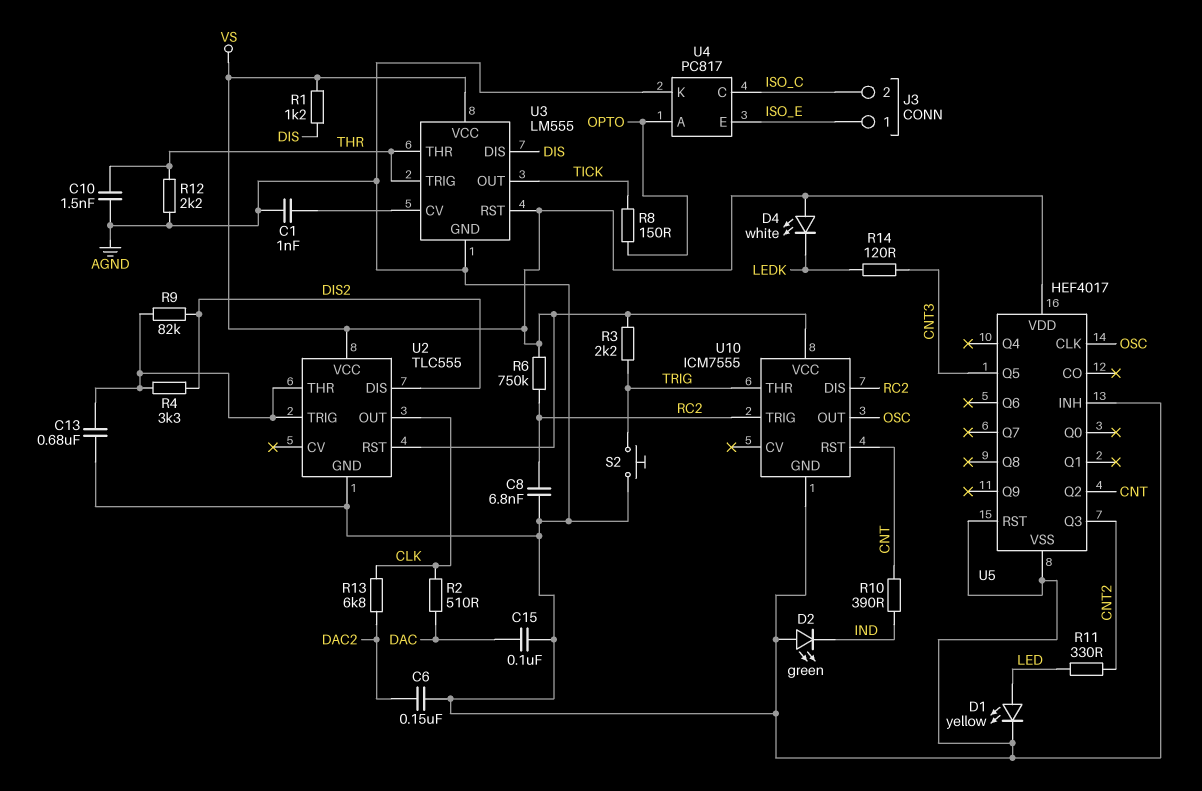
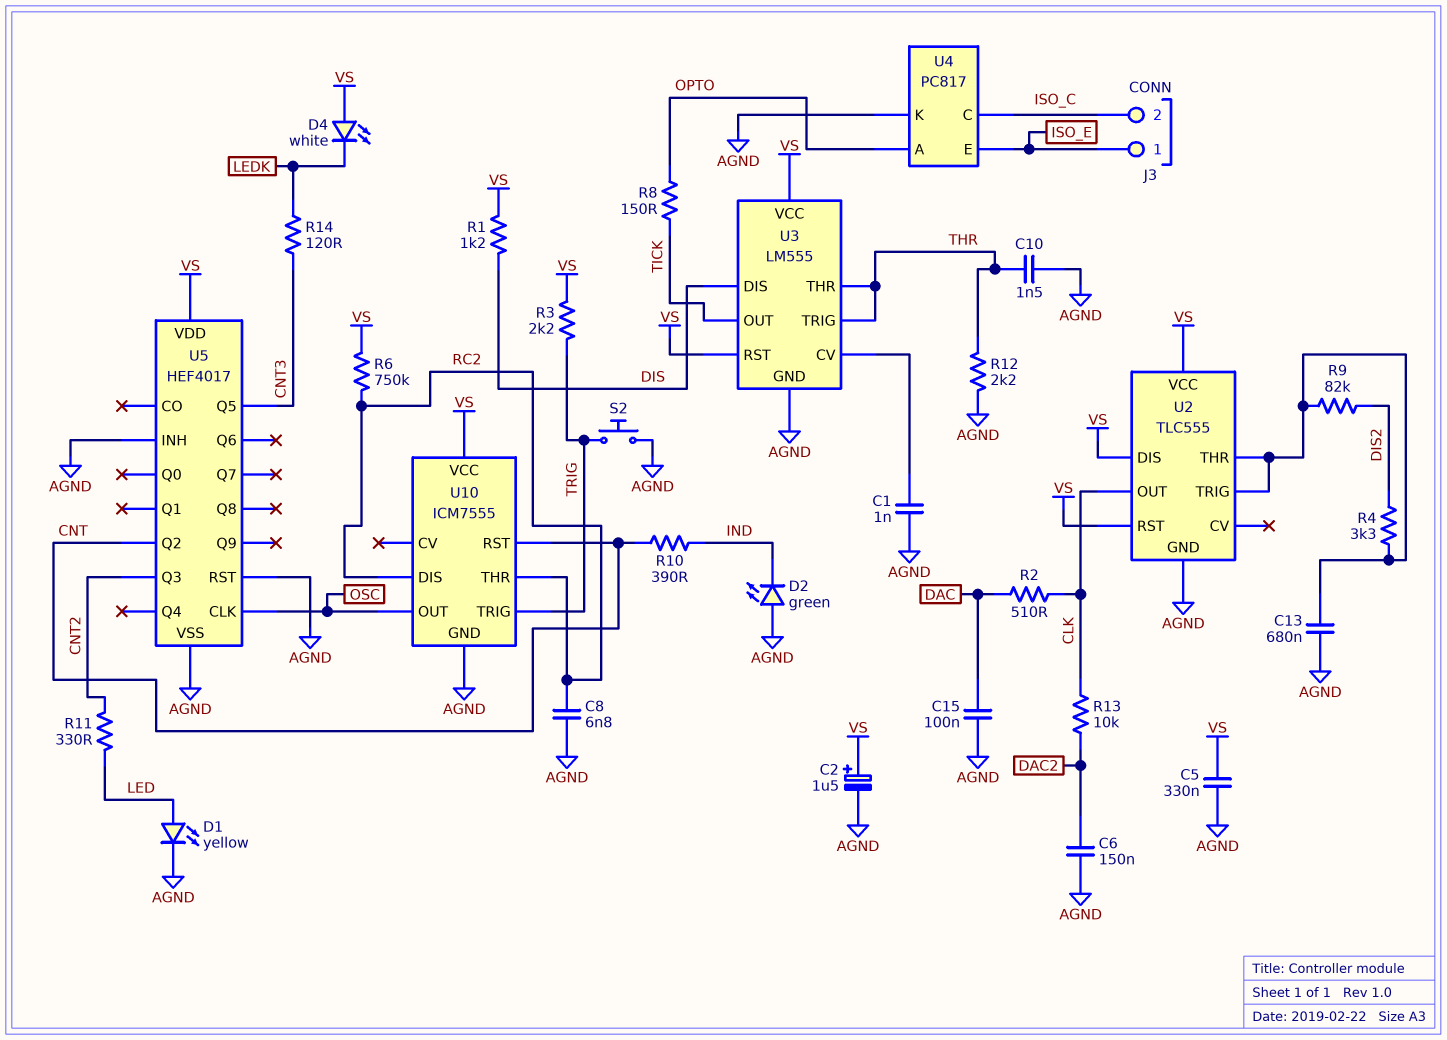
C2: none -> 1.5uF (plus VS, minus AGND)
C5: none -> 330nF (AGND, VS)
R13: 6.8k (CLK, DAC2) -> 10k (CLK, DAC2)
U2 pin DIS: DIS2 -> VS
U10 pin THR: TRIG -> RC2
U10 pin TRIG: RC2 -> TRIG

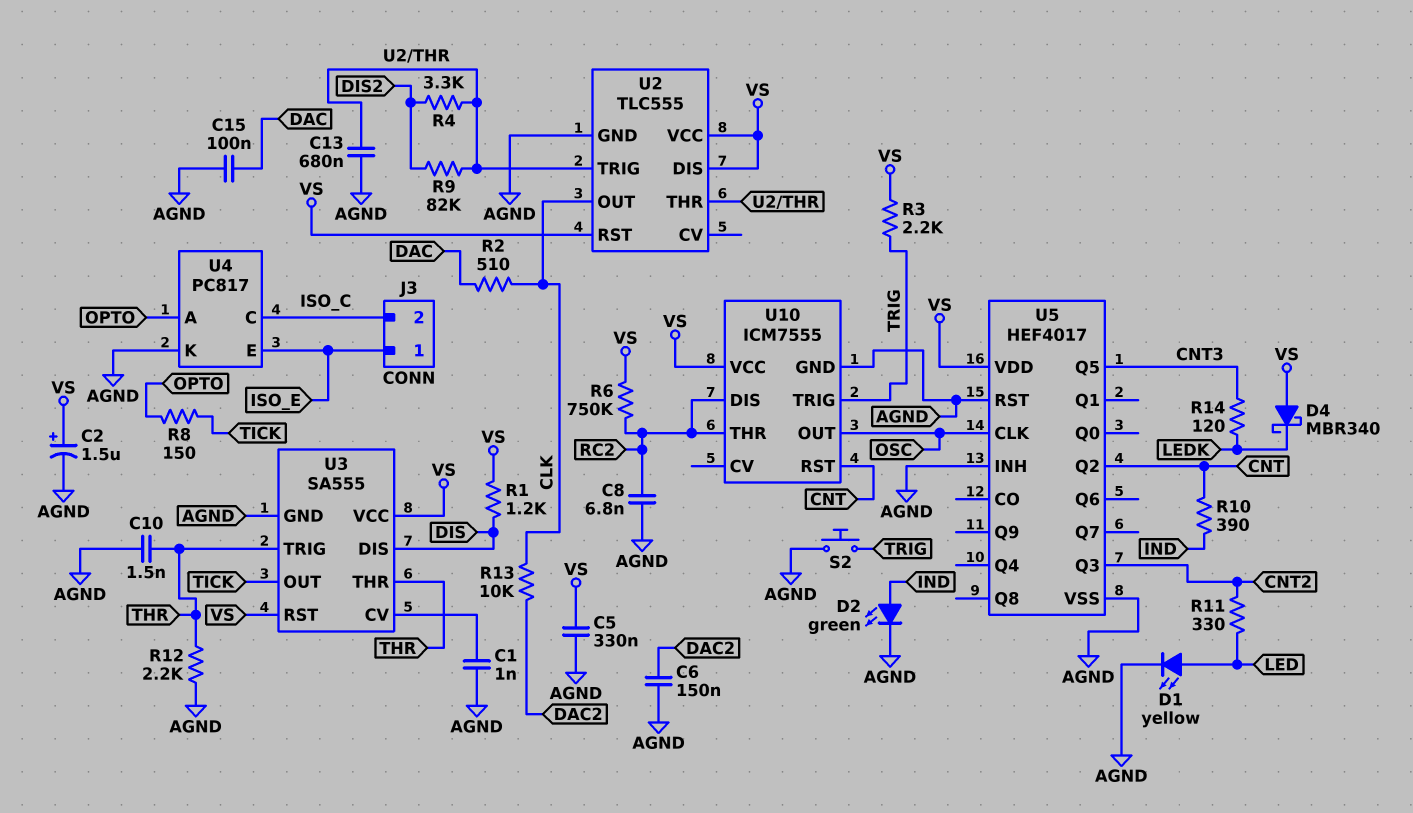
D2: LED green (A AGND, K IND) -> LED green (A IND, K AGND)
D4: LED white (A VS, K LEDK) -> schottky MBR340 (A VS, K LEDK)
U3: LM555 -> SA555

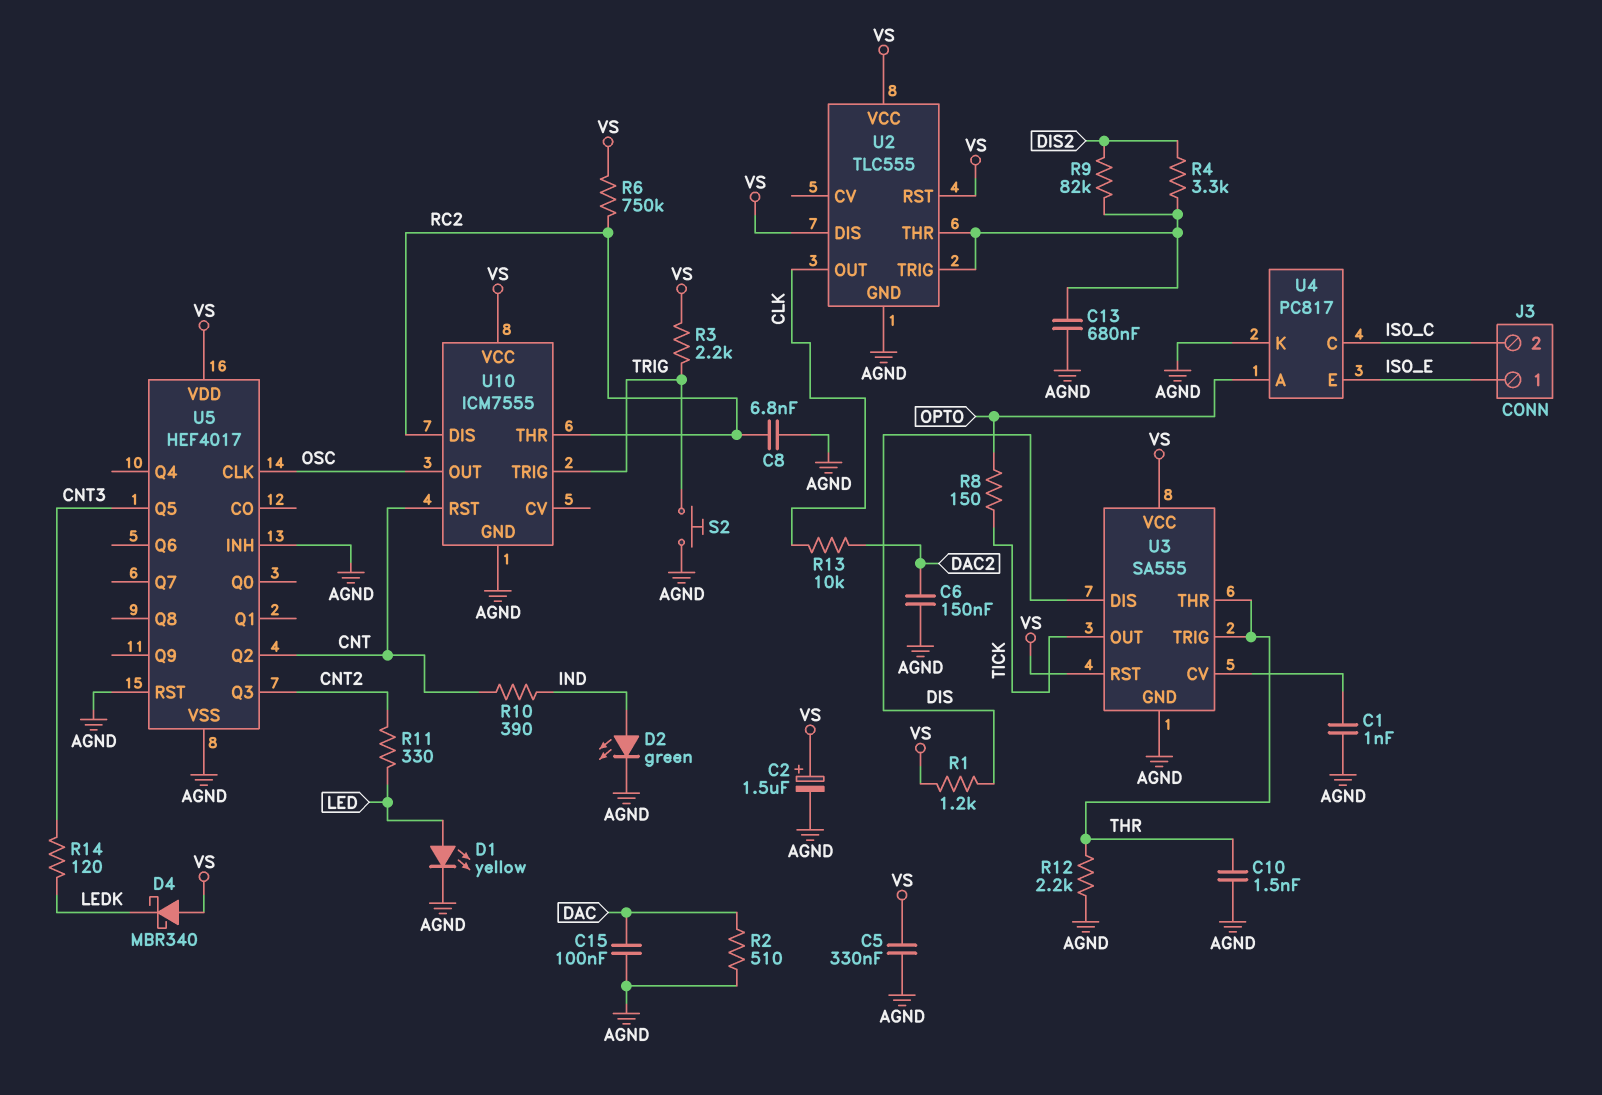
R2: 510 (CLK, DAC) -> 510 (AGND, DAC)

